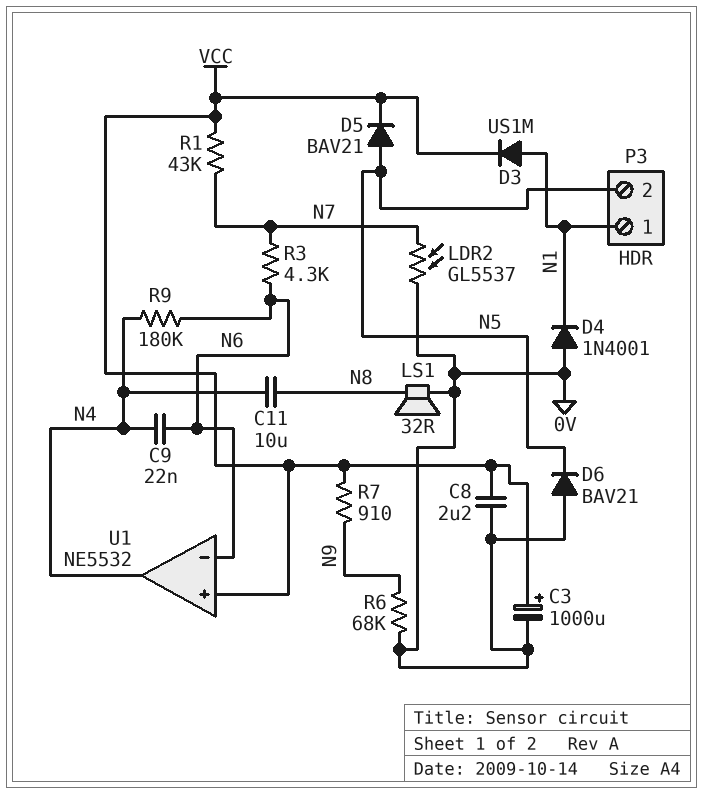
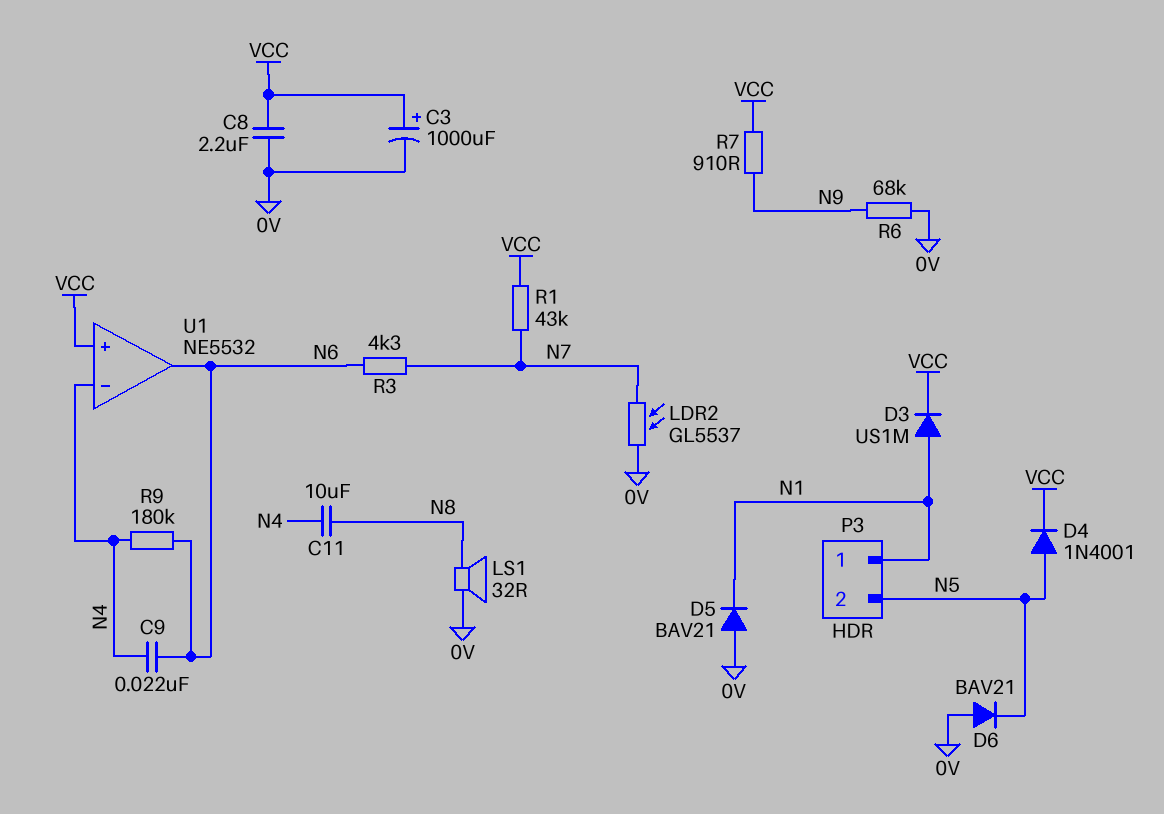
D4: diode 1N4001 (A 0V, K N1) -> diode 1N4001 (A N5, K VCC)
D5: diode BAV21 (A N5, K VCC) -> diode BAV21 (A 0V, K N1)
U1 pin in-: N6 -> N4
U1 pin out: N4 -> N6

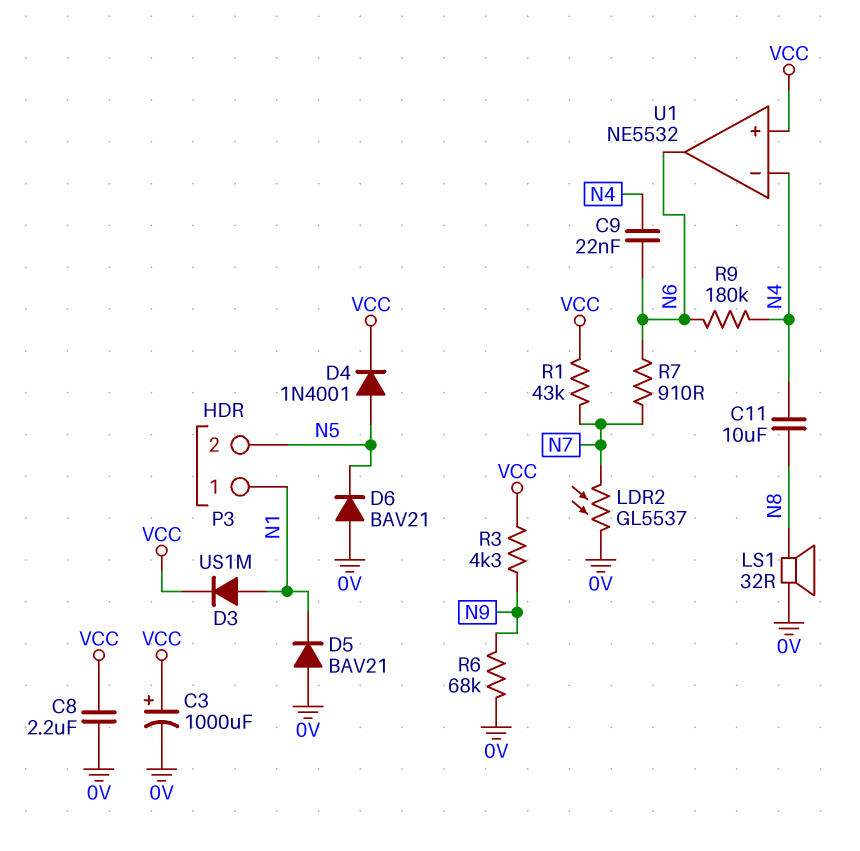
R3: 4.3k (N6, N7) -> 4.3k (N9, VCC)
R7: 910 (N9, VCC) -> 910 (N6, N7)

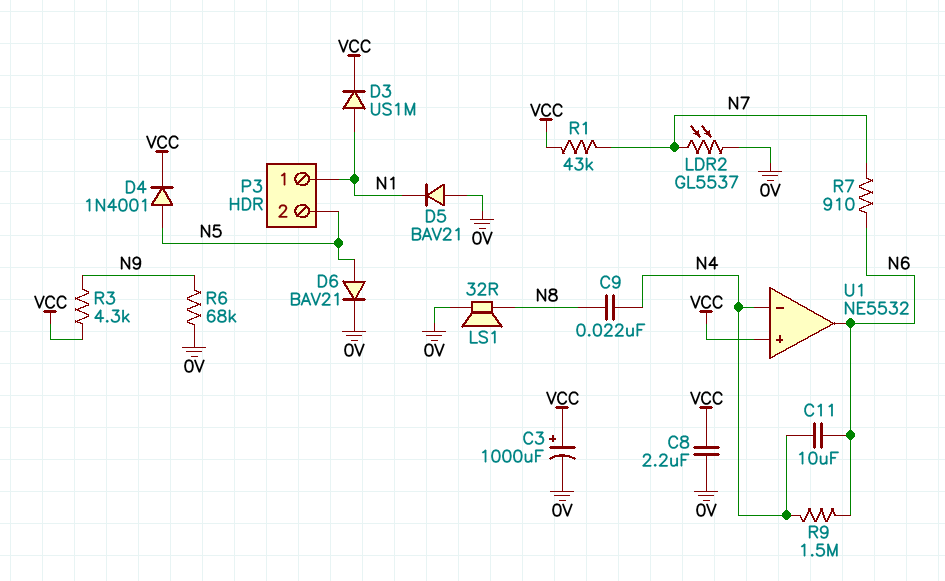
C9: 22nF (N4, N6) -> 22nF (N4, N8)
C11: 10uF (N4, N8) -> 10uF (N4, N6)
D6: diode BAV21 (A 0V, K N5) -> diode BAV21 (A N5, K 0V)
R9: 180k (N4, N6) -> 1.5M (N4, N6)

